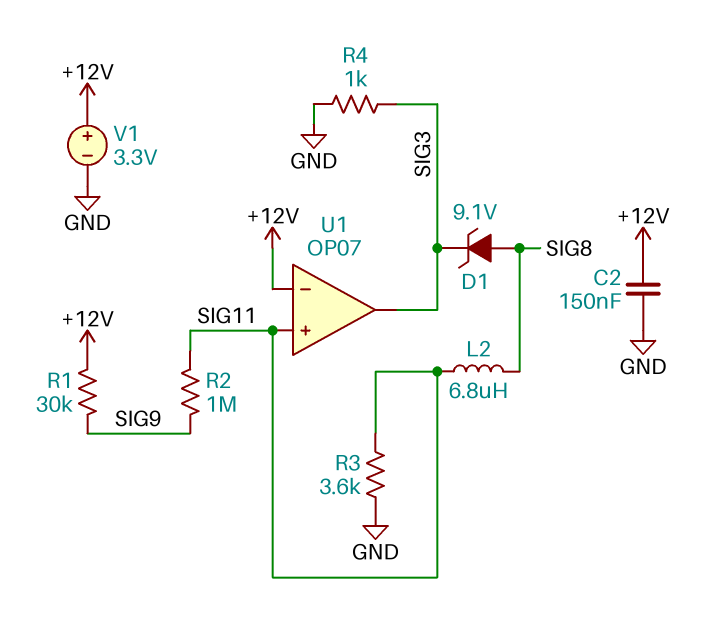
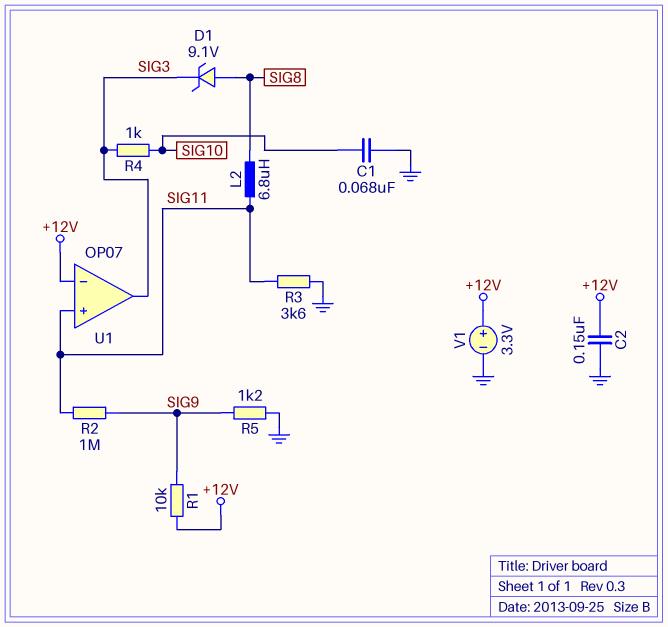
C1: none -> 68nF (GND, SIG10)
R1: 30k (+12V, SIG9) -> 10k (+12V, SIG9)
R4: 1k (GND, SIG3) -> 1k (SIG3, SIG10)
R5: none -> 1.2k (GND, SIG9)

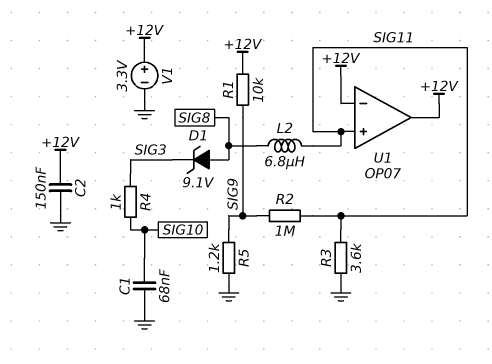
U1 pin out: SIG3 -> +12V

